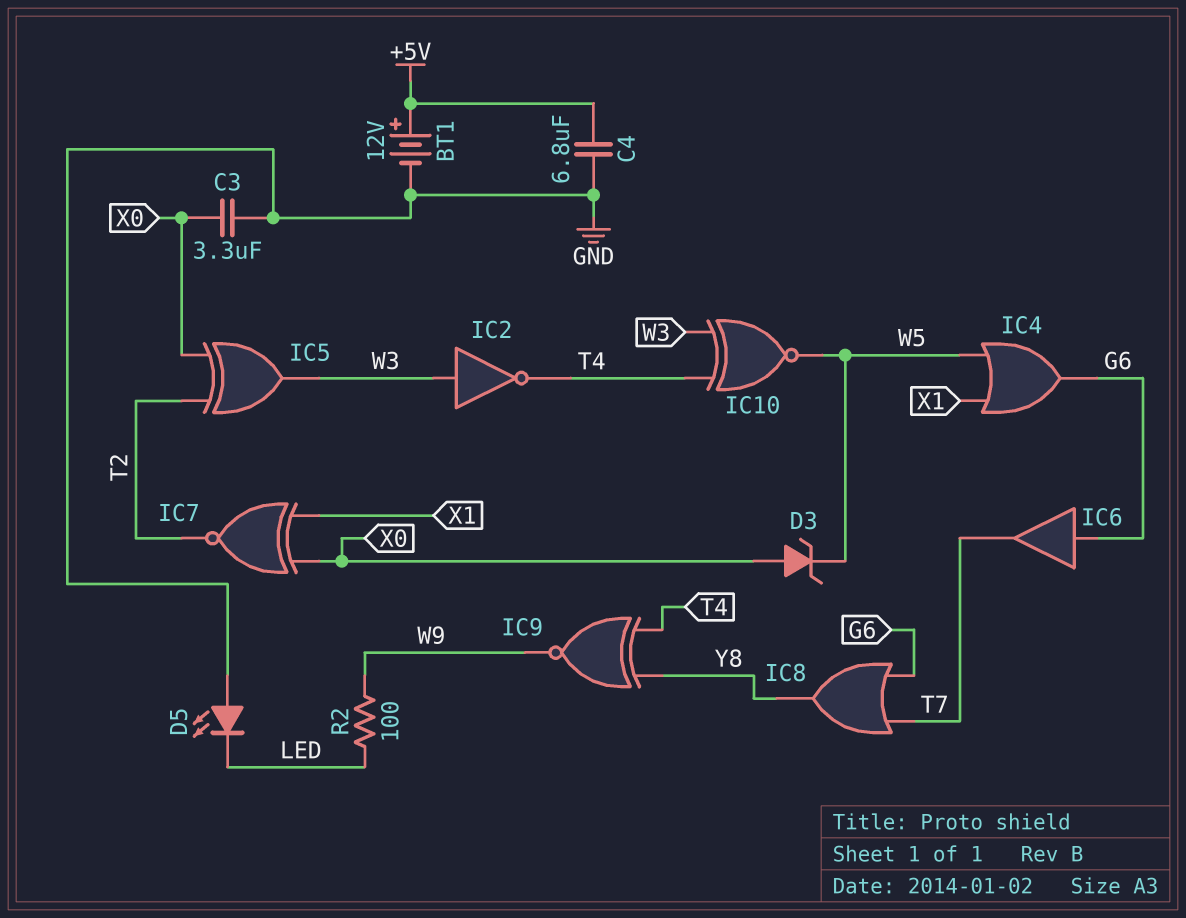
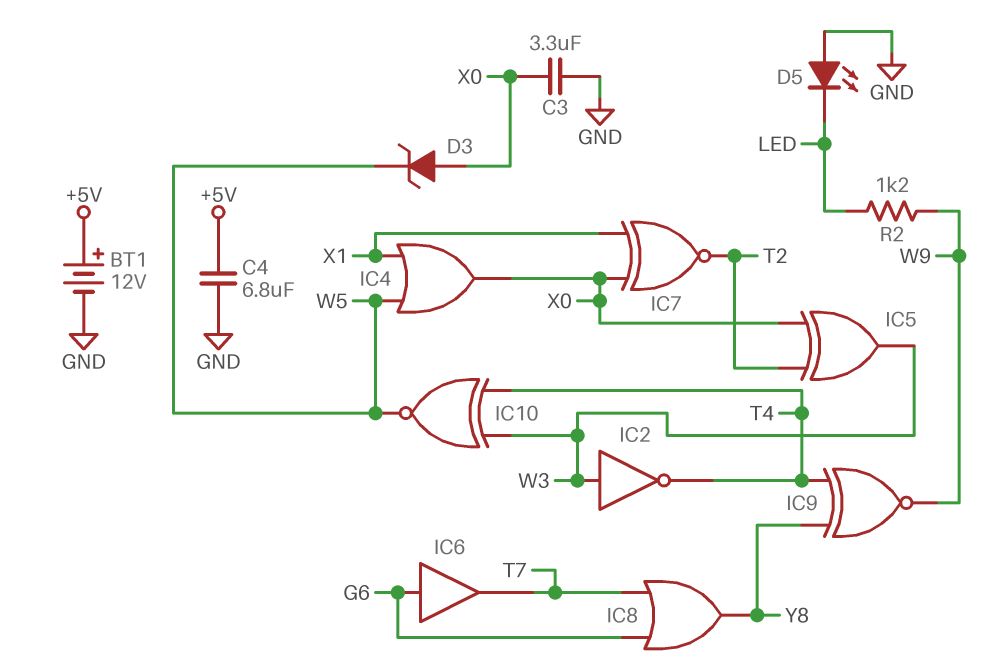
IC4: OR (in W5, in X1, out G6) -> OR (in W5, in X1, out X0)
R2: 100 (LED, W9) -> 1.2k (LED, W9)

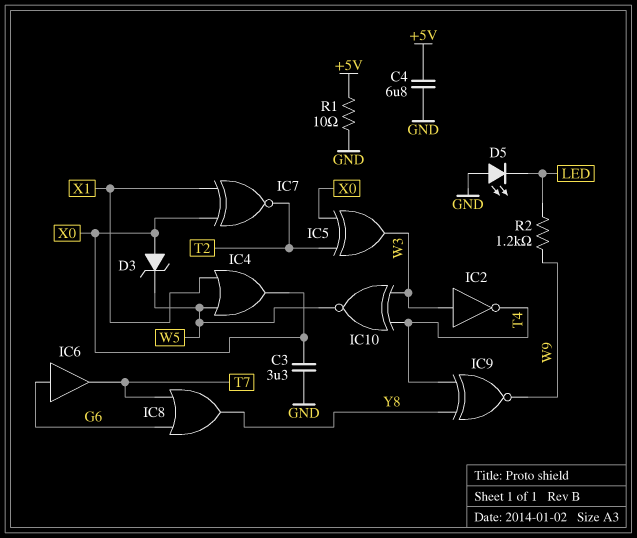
BT1: 12V (plus +5V, minus GND) -> none
R1: none -> 10 (+5V, GND)

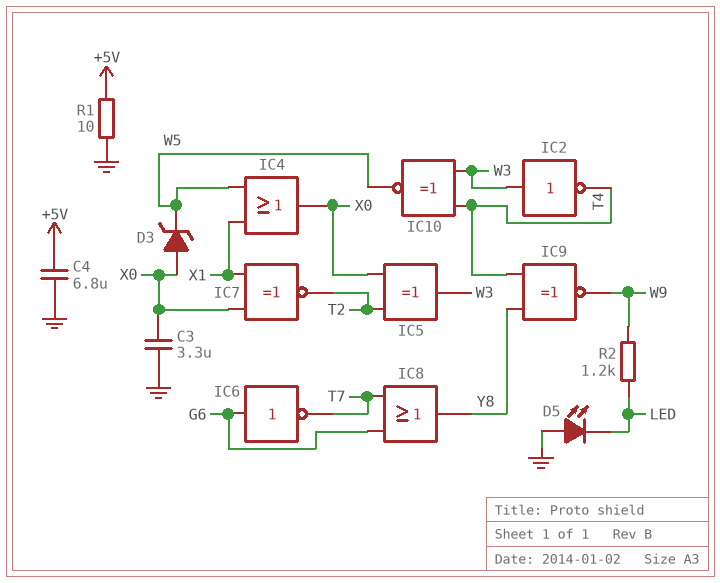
IC6: buffer (in G6, out T7) -> NOT (in G6, out T7)

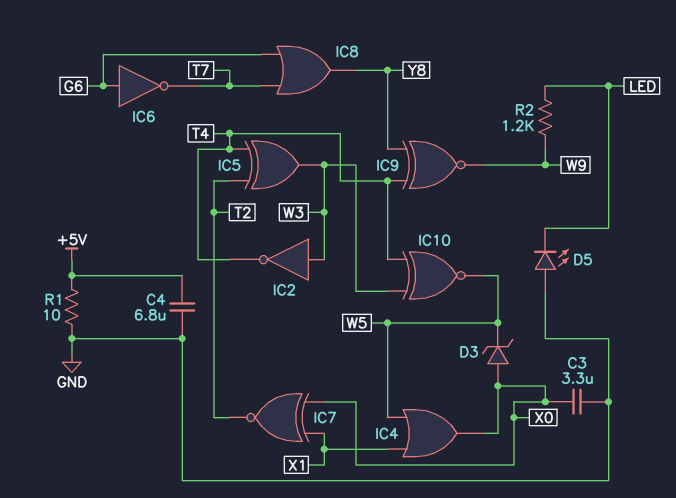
IC5: XOR (in T2, in X0, out W3) -> XOR (in T2, in T4, out W3)

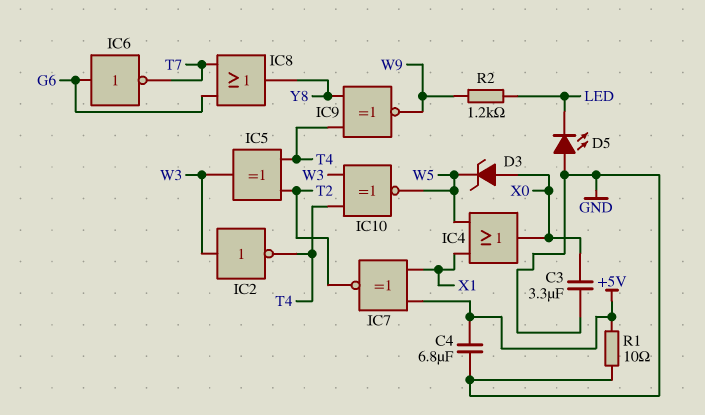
IC7: XNOR (in X0, in X1, out T2) -> XNOR (in +5V, in X1, out T2)

